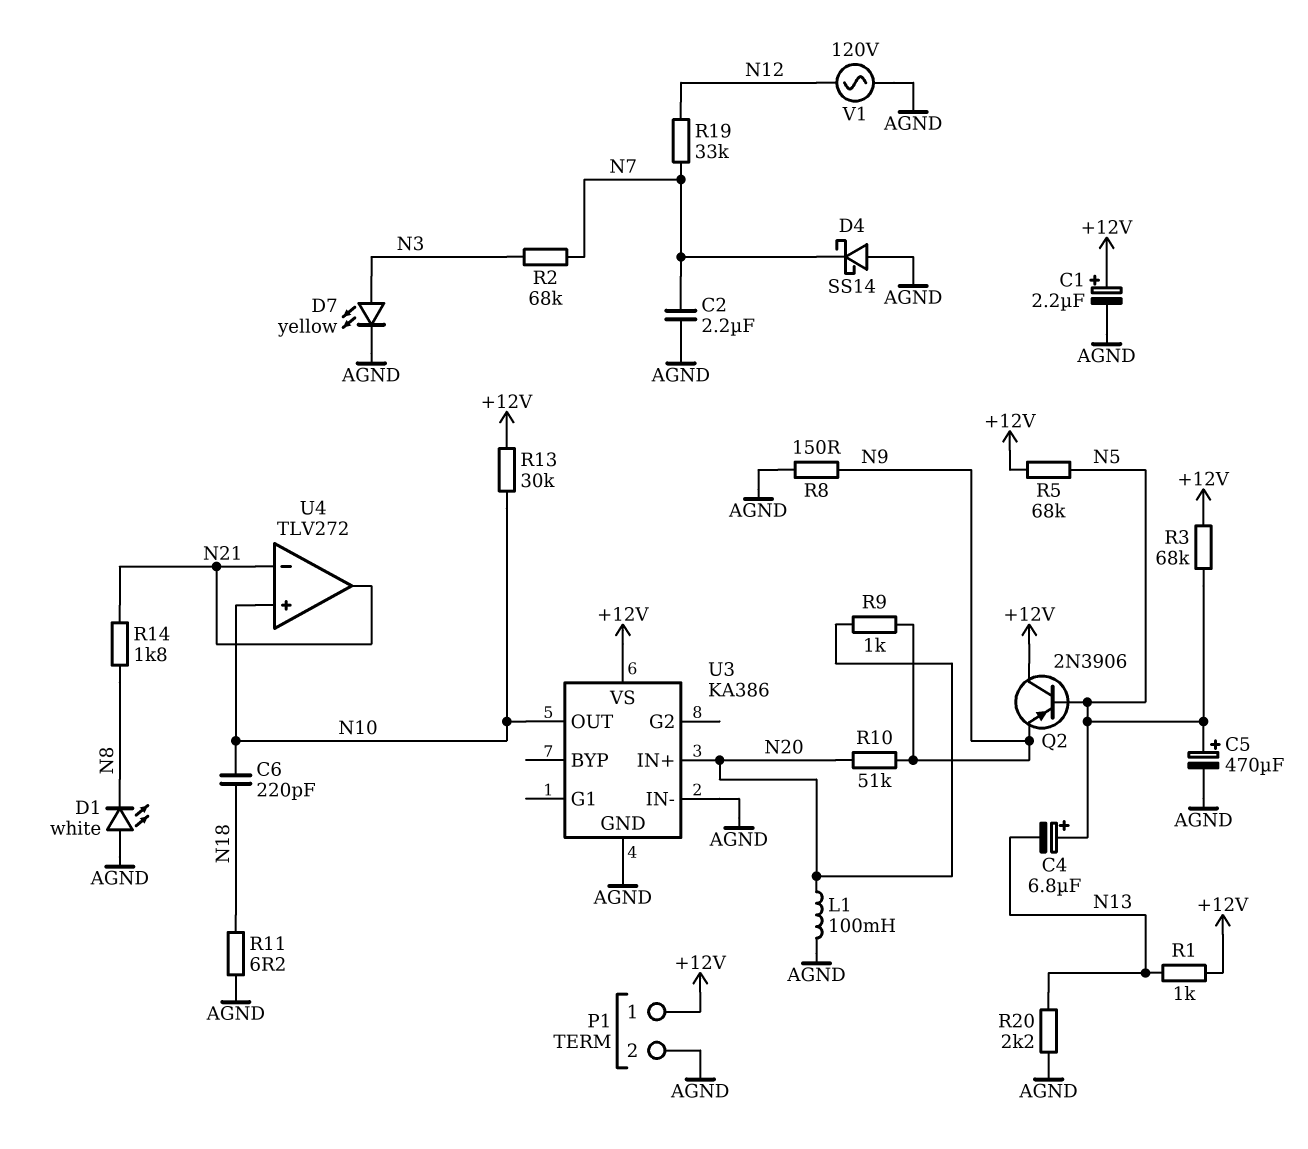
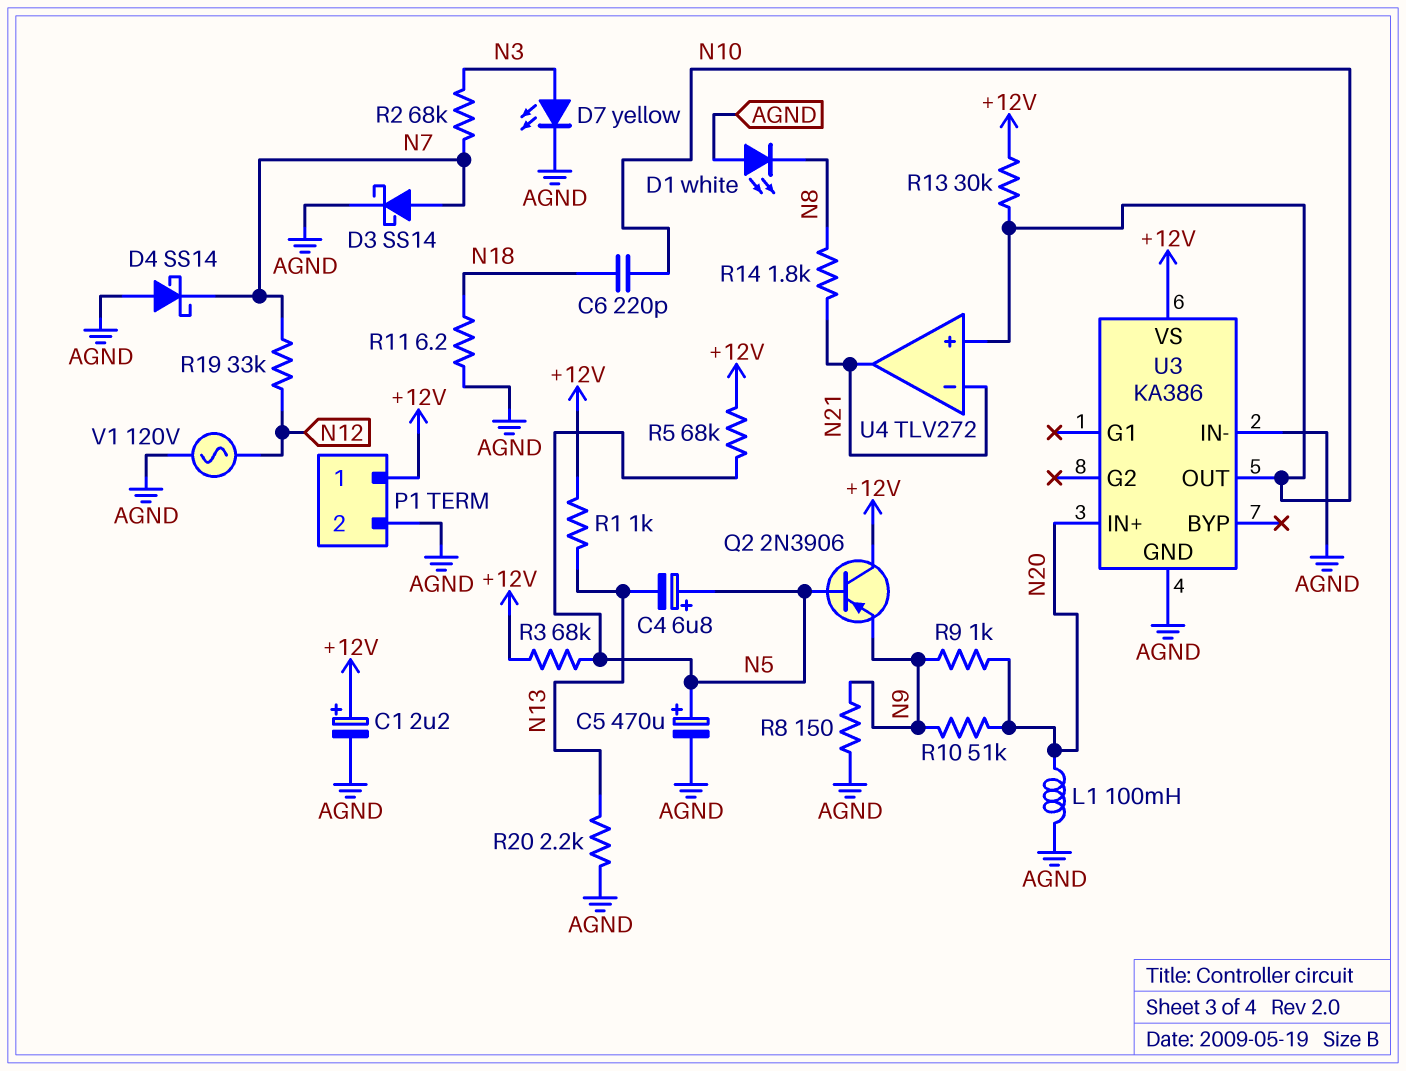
C2: 2.2uF (AGND, N7) -> none
D3: none -> schottky SS14 (A N7, K AGND)

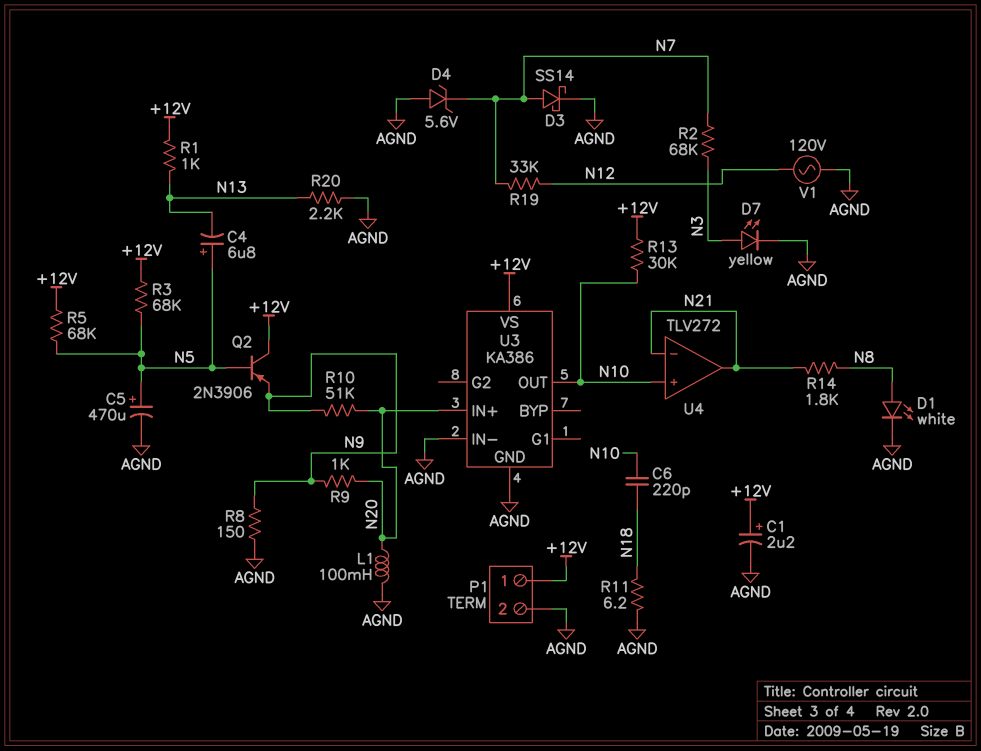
D1: LED white (A AGND, K N8) -> LED white (A N8, K AGND)
D4: schottky SS14 (A AGND, K N7) -> zener 5.6V (A AGND, K N7)

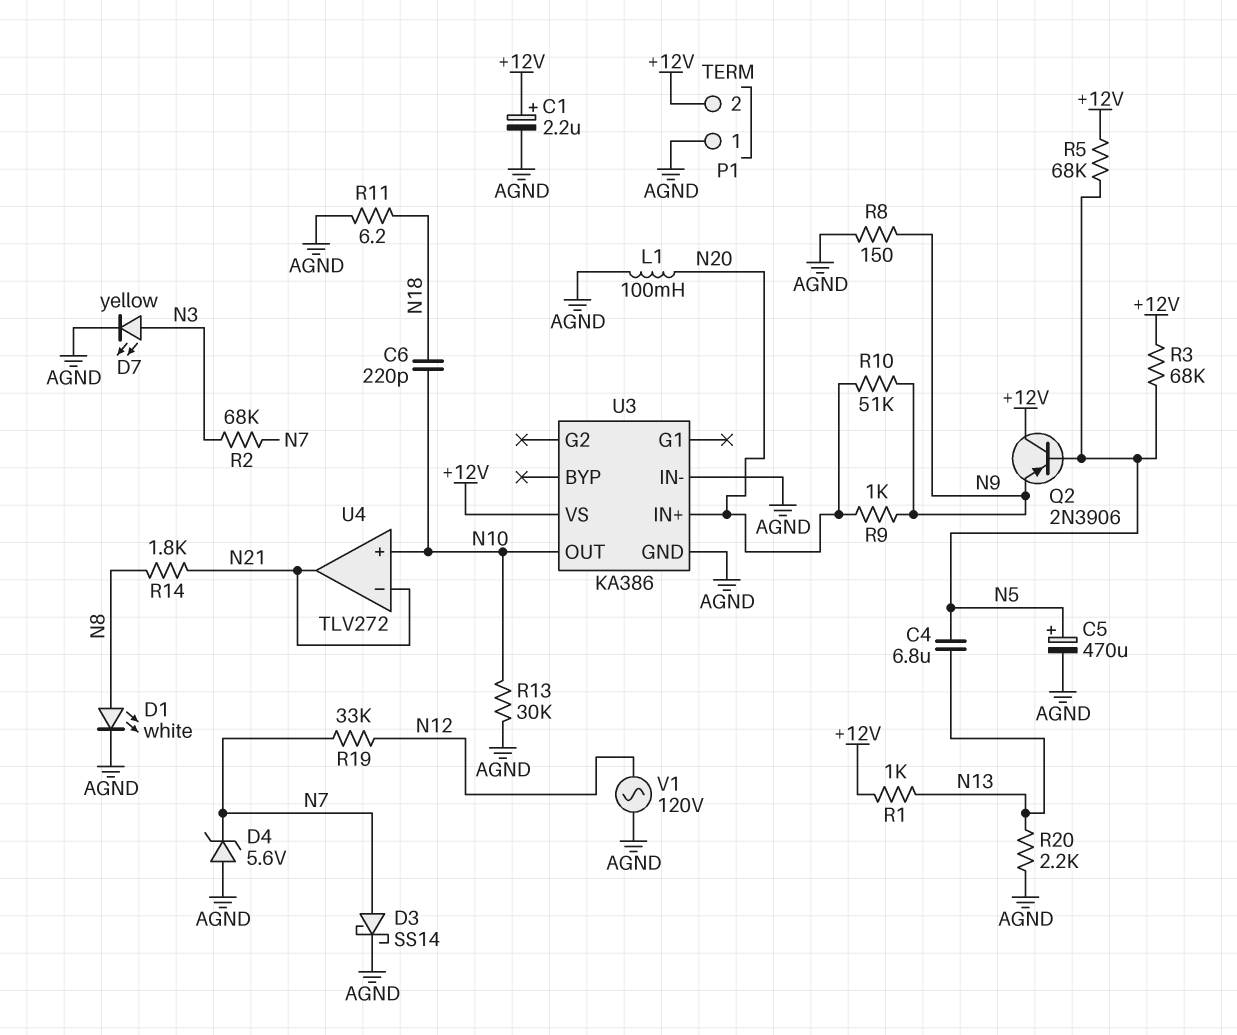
C4: 6.8uF (plus N5, minus N13) -> 6.8uF (N5, N13)
P1 pin 1: +12V -> AGND
P1 pin 2: AGND -> +12V
R13: 30k (+12V, N10) -> 30k (AGND, N10)

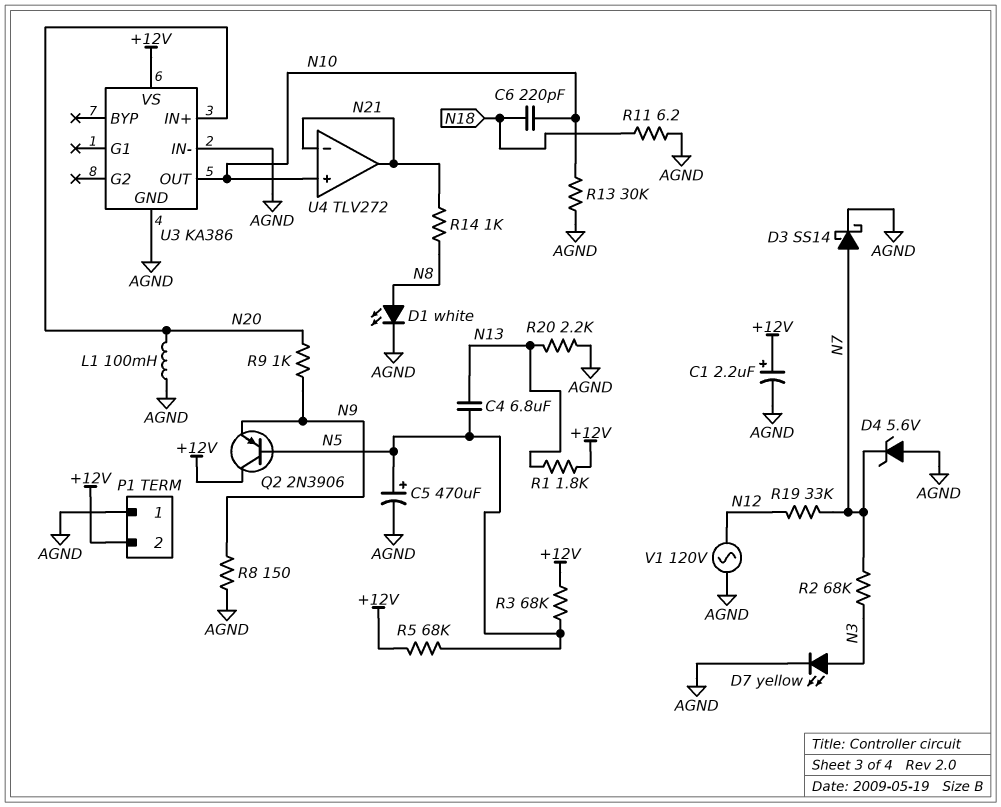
R1: 1k (+12V, N13) -> 1.8k (+12V, N13)
R10: 51k (N9, N20) -> none
R14: 1.8k (N8, N21) -> 1k (N8, N21)

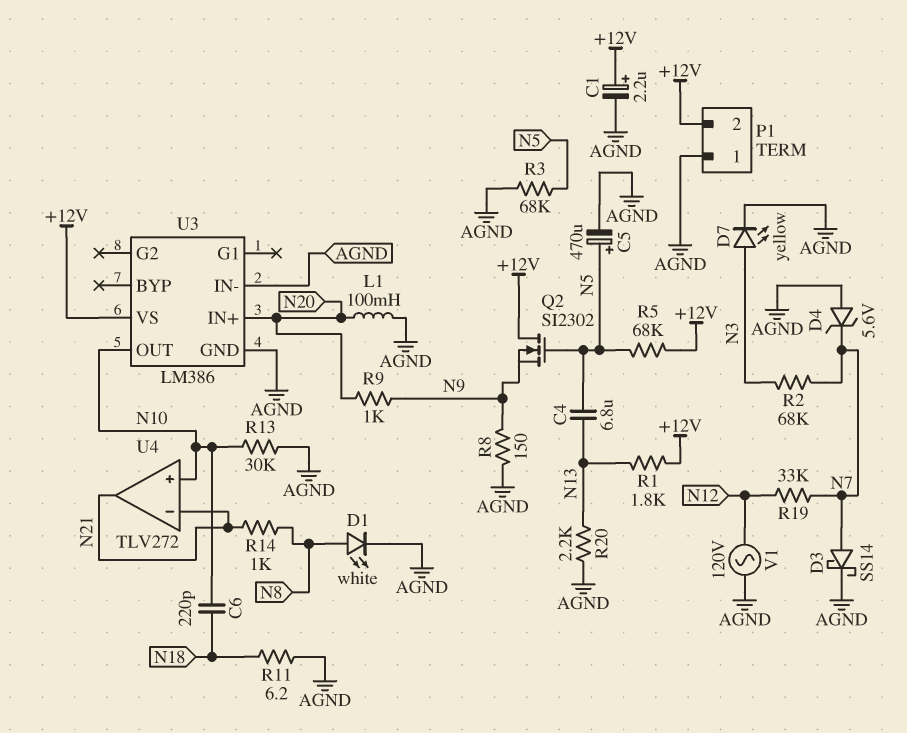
Q2: PNP 2N3906 (B N5, C +12V, E N9) -> NMOS SI2302 (G N5, D +12V, S N9)
R3: 68k (+12V, N5) -> 68k (AGND, N5)
U3: KA386 -> LM386

